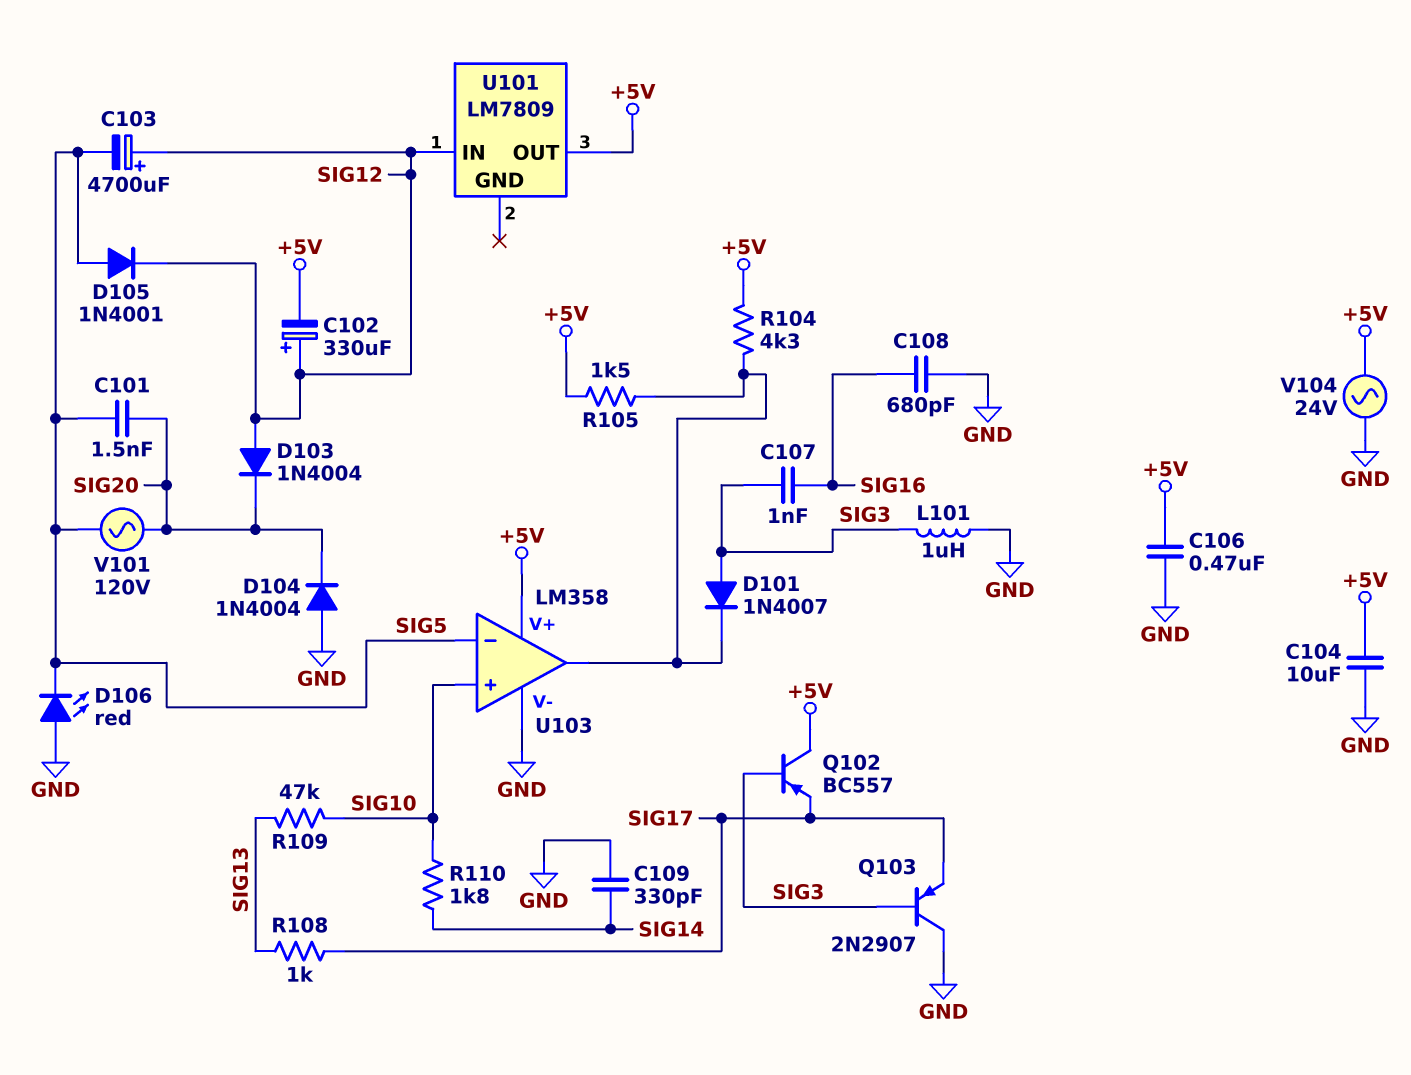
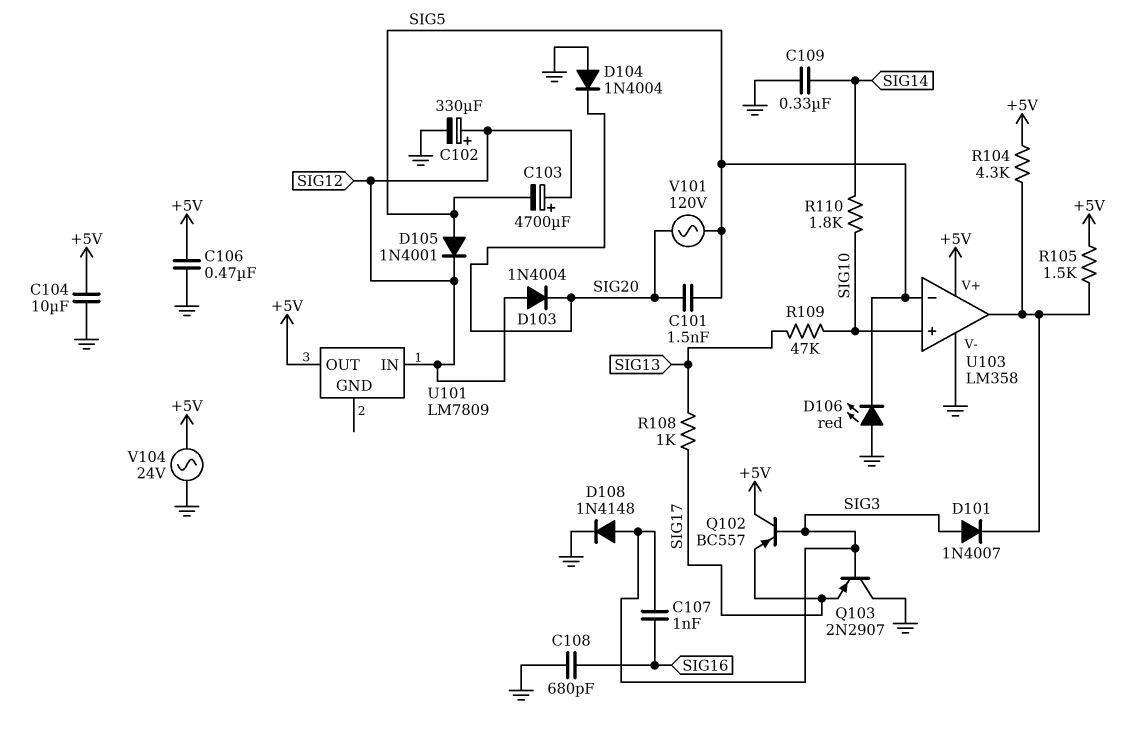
C102: 330uF (plus SIG12, minus +5V) -> 330uF (plus SIG12, minus GND)
C109: 330pF (GND, SIG14) -> 330nF (GND, SIG14)
D108: none -> diode 1N4148 (A SIG3, K GND)
L101: 1uH (GND, SIG3) -> none

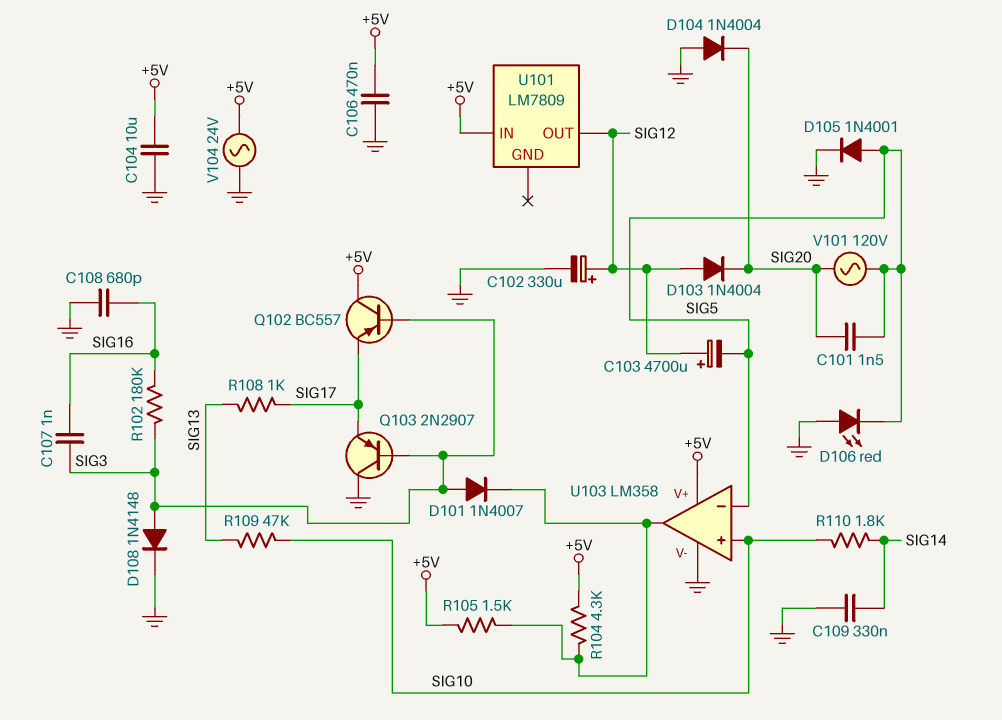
D105: diode 1N4001 (A SIG5, K SIG12) -> diode 1N4001 (A SIG5, K GND)
R102: none -> 180k (SIG3, SIG16)
U101 pin IN: SIG12 -> +5V
U101 pin OUT: +5V -> SIG12

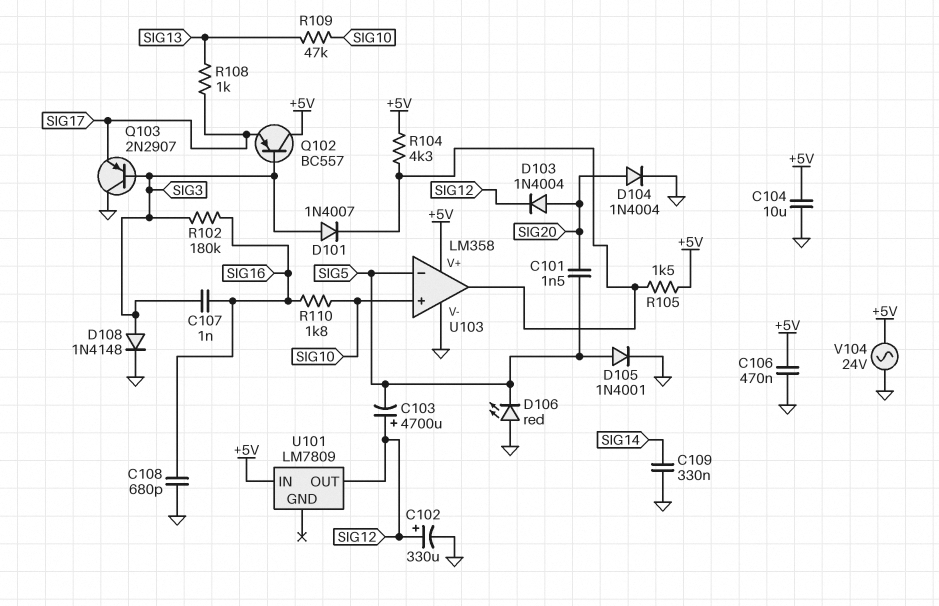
D103: diode 1N4004 (A SIG12, K SIG20) -> diode 1N4004 (A SIG20, K SIG12)
D104: diode 1N4004 (A GND, K SIG20) -> diode 1N4004 (A SIG20, K GND)
R110: 1.8k (SIG10, SIG14) -> 1.8k (SIG10, SIG16)
V101: AC 120V (SIG5, SIG20) -> none

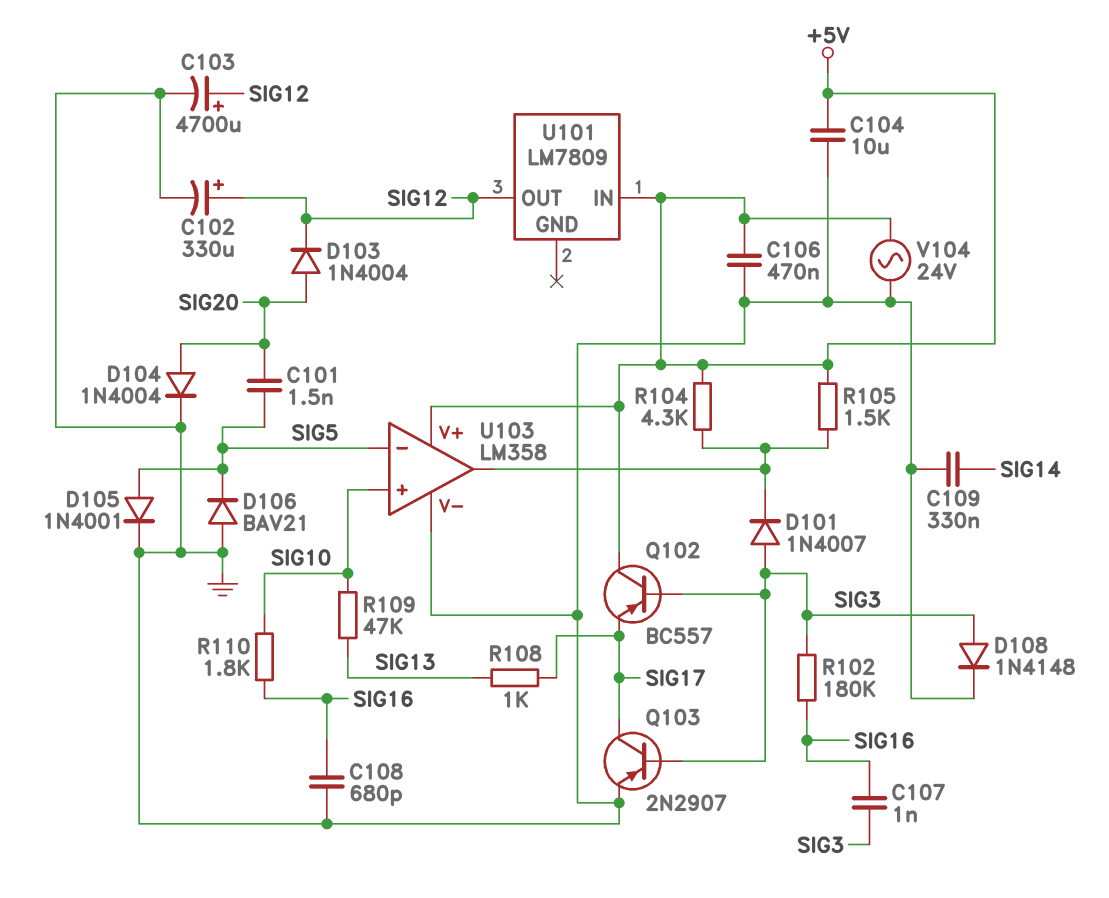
C103: 4700uF (plus SIG12, minus SIG5) -> 4700uF (plus SIG12, minus GND)
D106: LED red (A GND, K SIG5) -> diode BAV21 (A GND, K SIG5)
Q103: PNP 2N2907 (B SIG3, C GND, E SIG17) -> PNP 2N2907 (B SIG3, C SIG17, E GND)

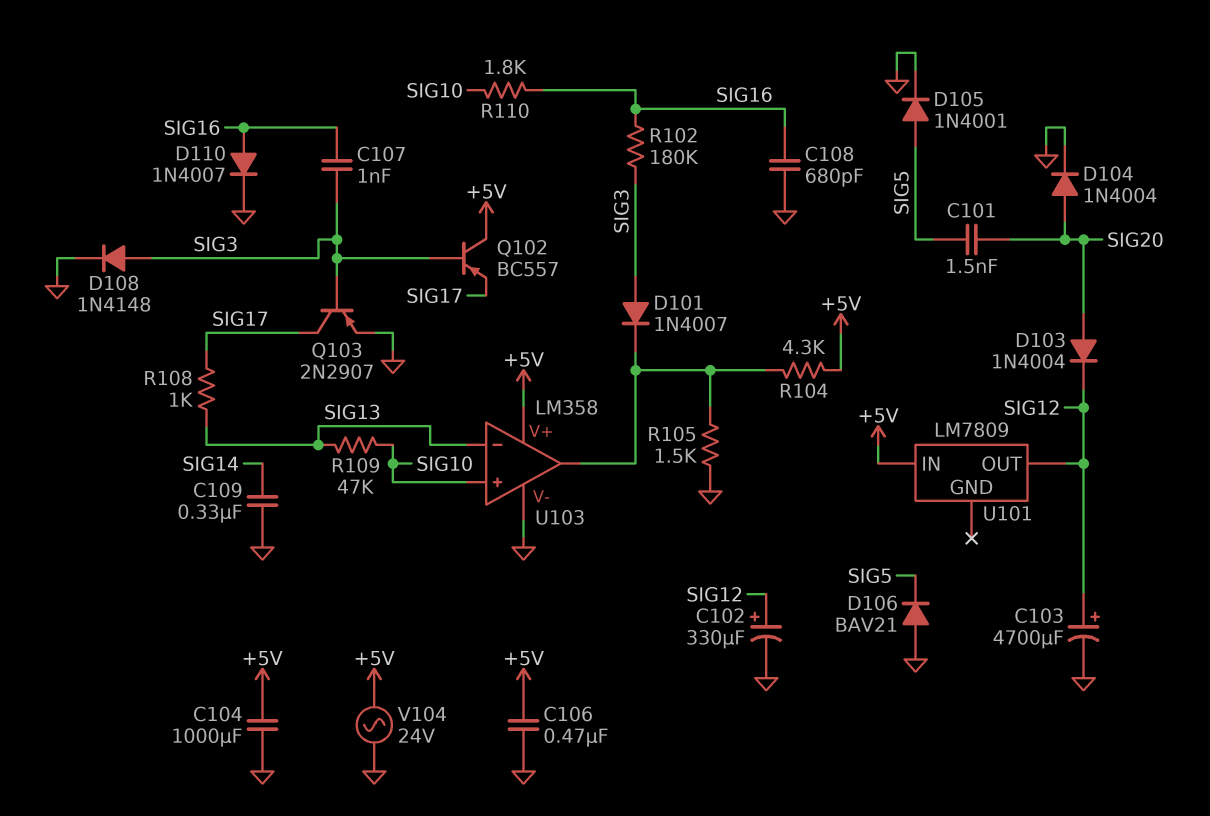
C104: 10uF (+5V, GND) -> 1000uF (+5V, GND)
D110: none -> diode 1N4007 (A SIG16, K GND)
R105: 1.5k (+5V, U103/out) -> 1.5k (GND, U103/out)
U103 pin in-: SIG5 -> SIG13

